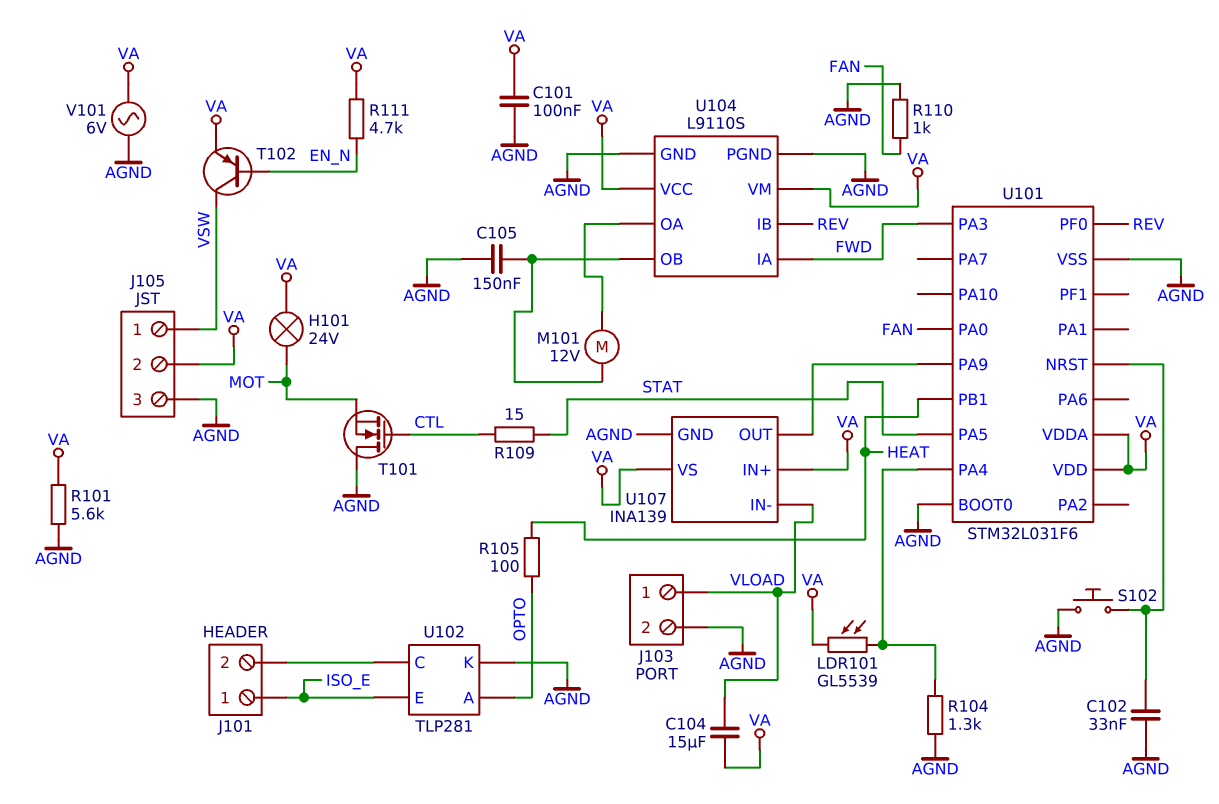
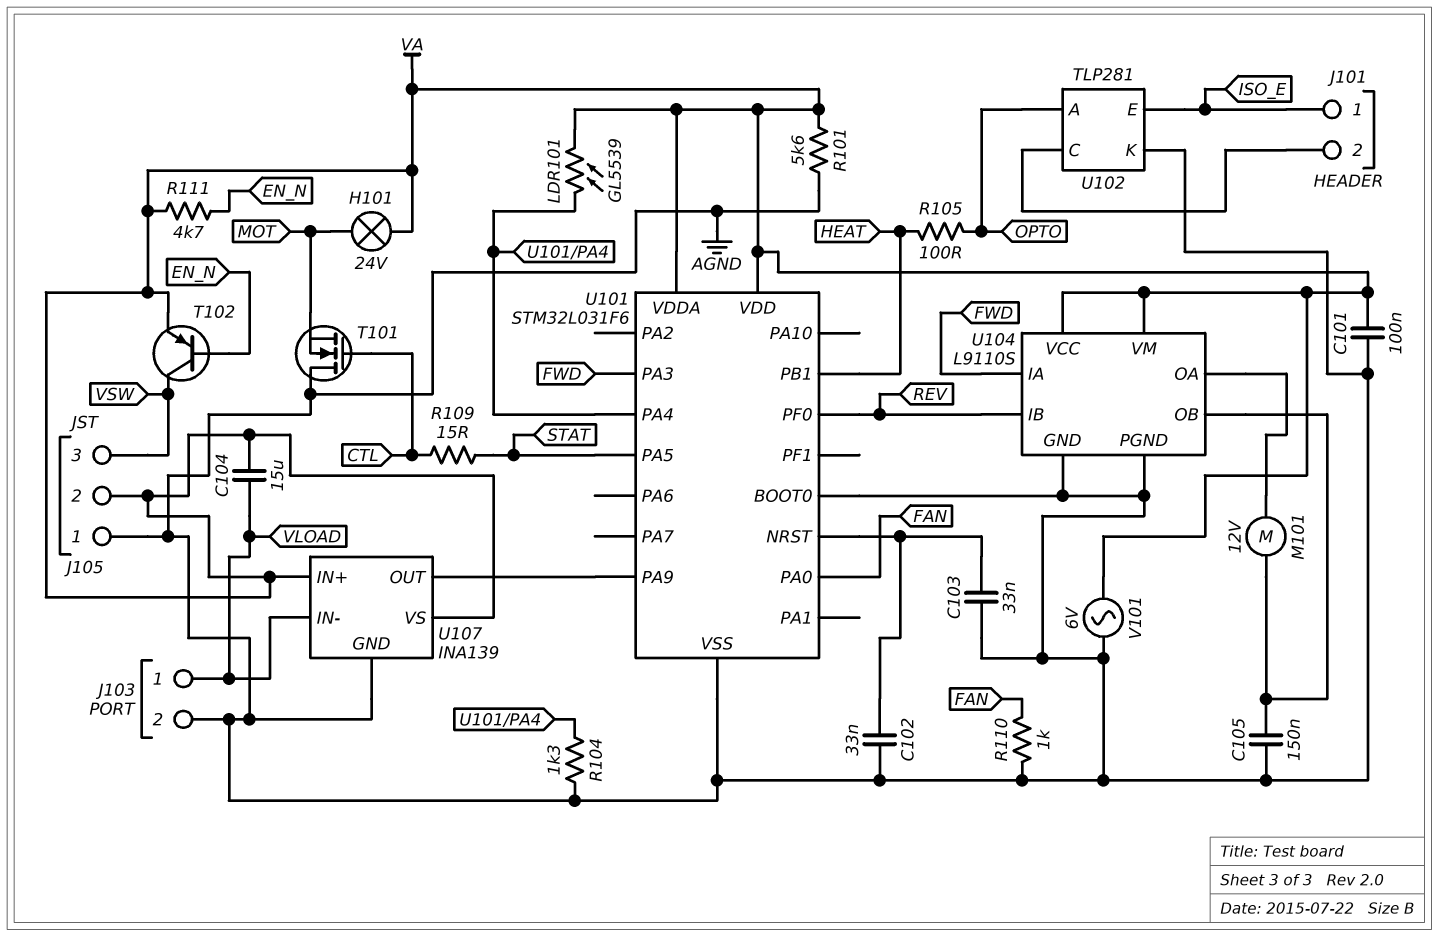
C103: none -> 33nF (AGND, U101/NRST)
J105 pin 1: VSW -> AGND
J105 pin 3: AGND -> VSW
S102: button (AGND, U101/NRST) -> none

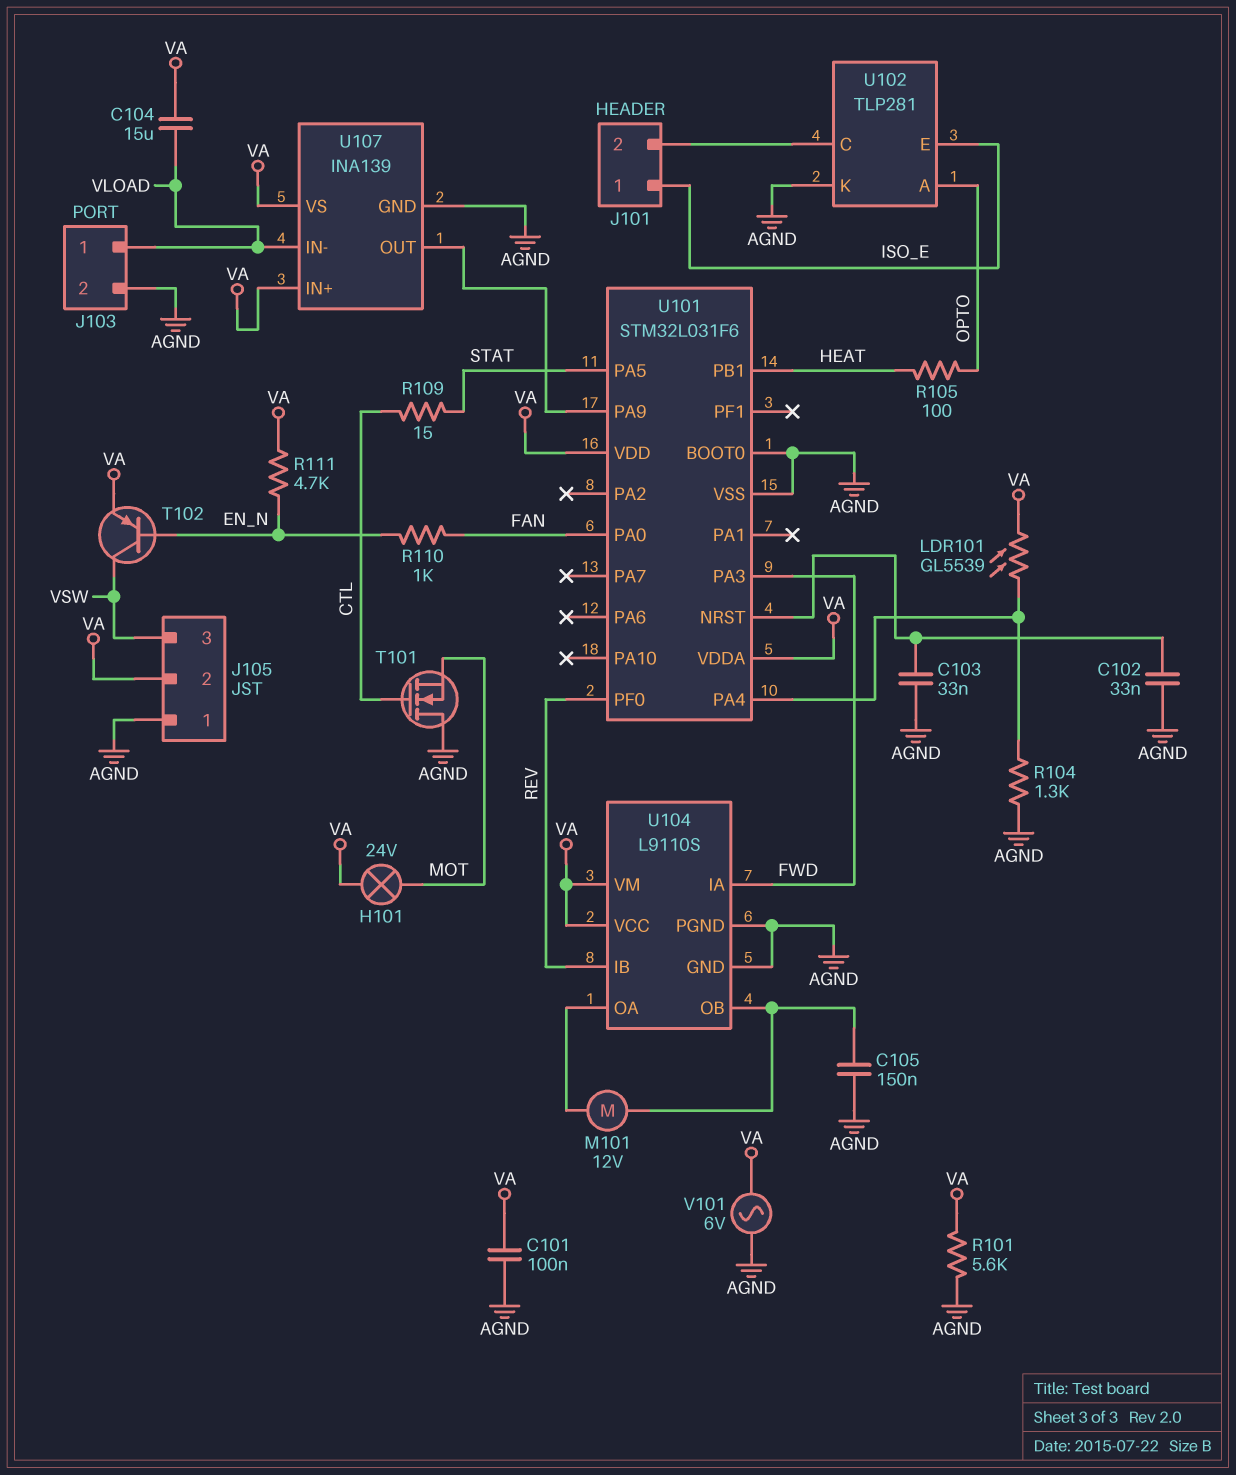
R110: 1k (AGND, FAN) -> 1k (EN_N, FAN)

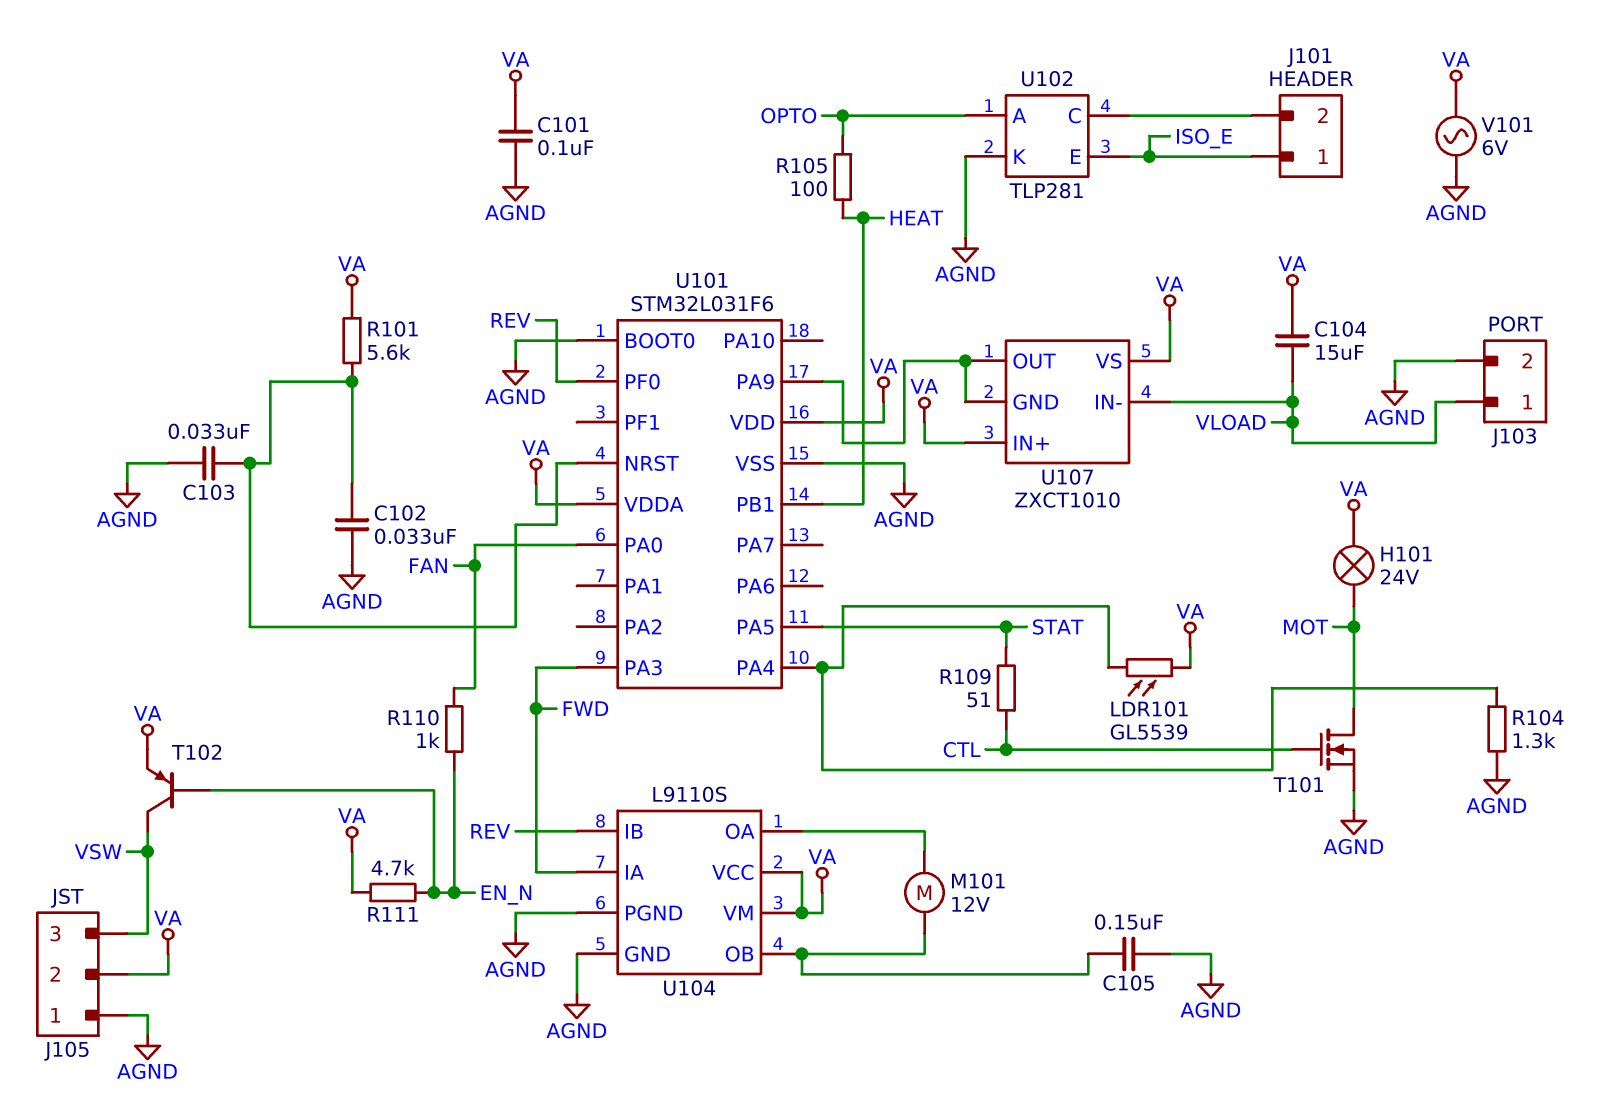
R101: 5.6k (AGND, VA) -> 5.6k (U101/NRST, VA)
R109: 15 (CTL, STAT) -> 51 (CTL, STAT)
T101: NMOS (G CTL, D AGND, S MOT) -> NMOS (G CTL, D MOT, S AGND)
U107: INA139 -> ZXCT1010
U107 pin GND: AGND -> U101/PA9

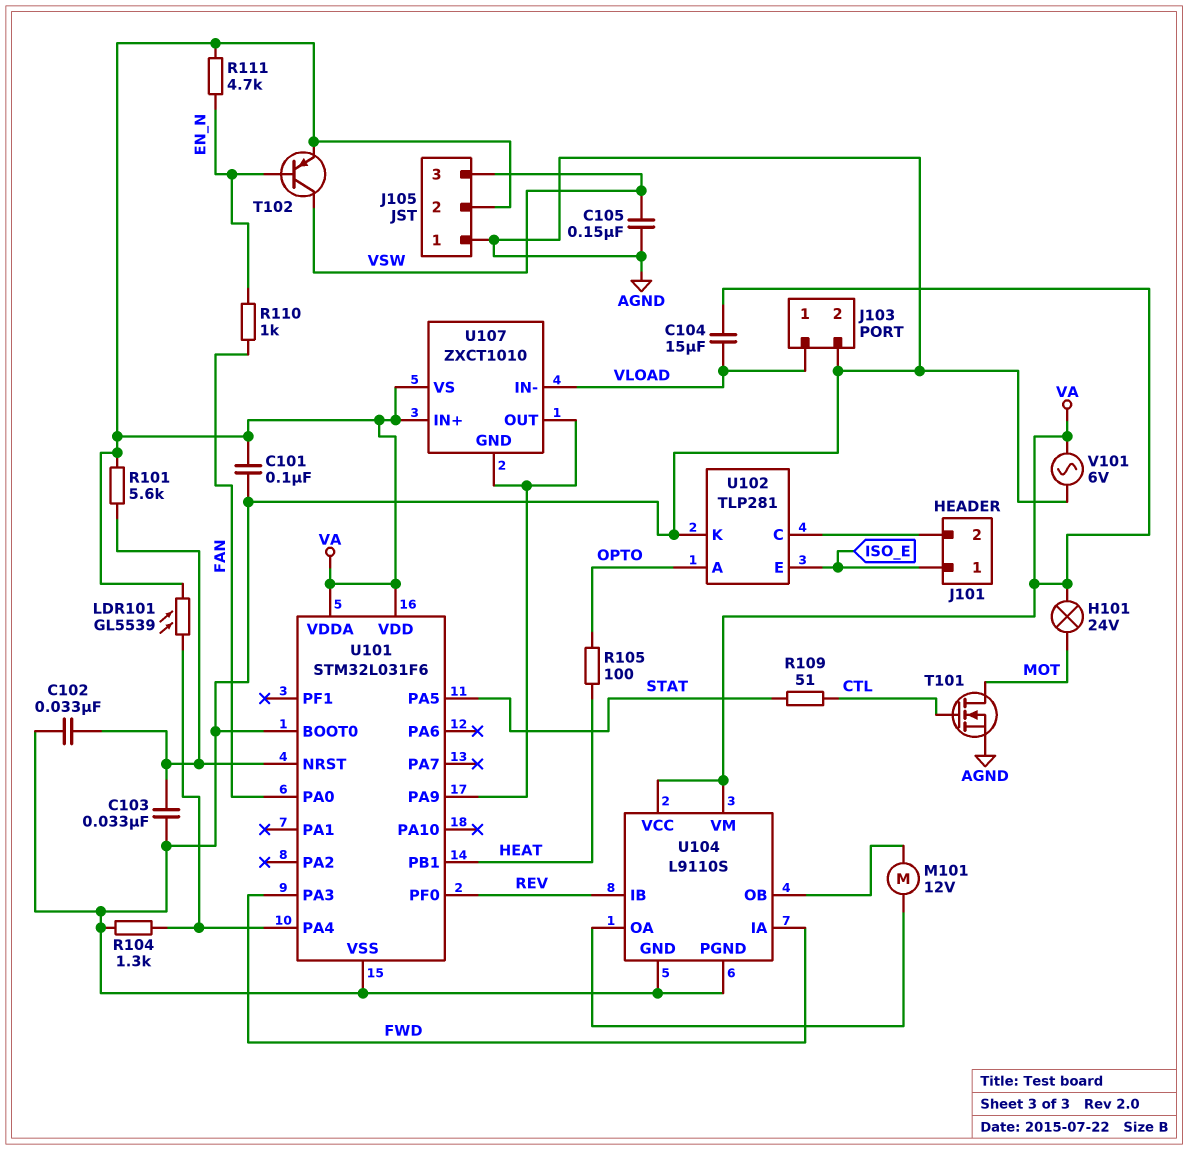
C105: 150nF (AGND, U104/OB) -> 150nF (AGND, VSW)

